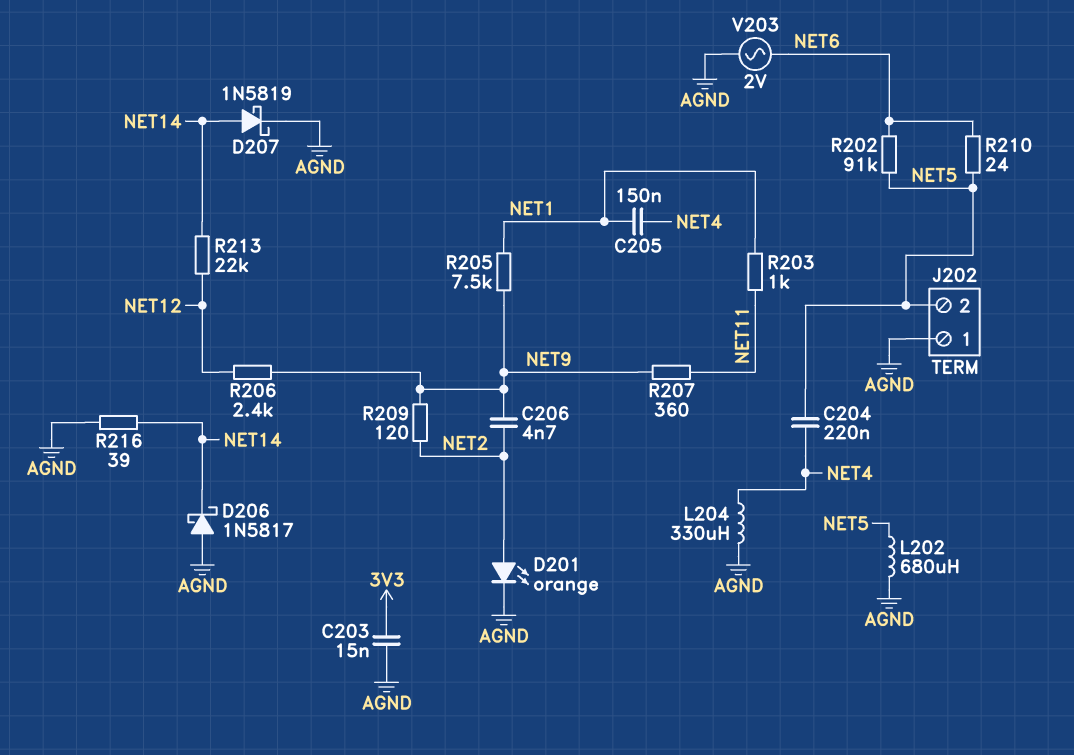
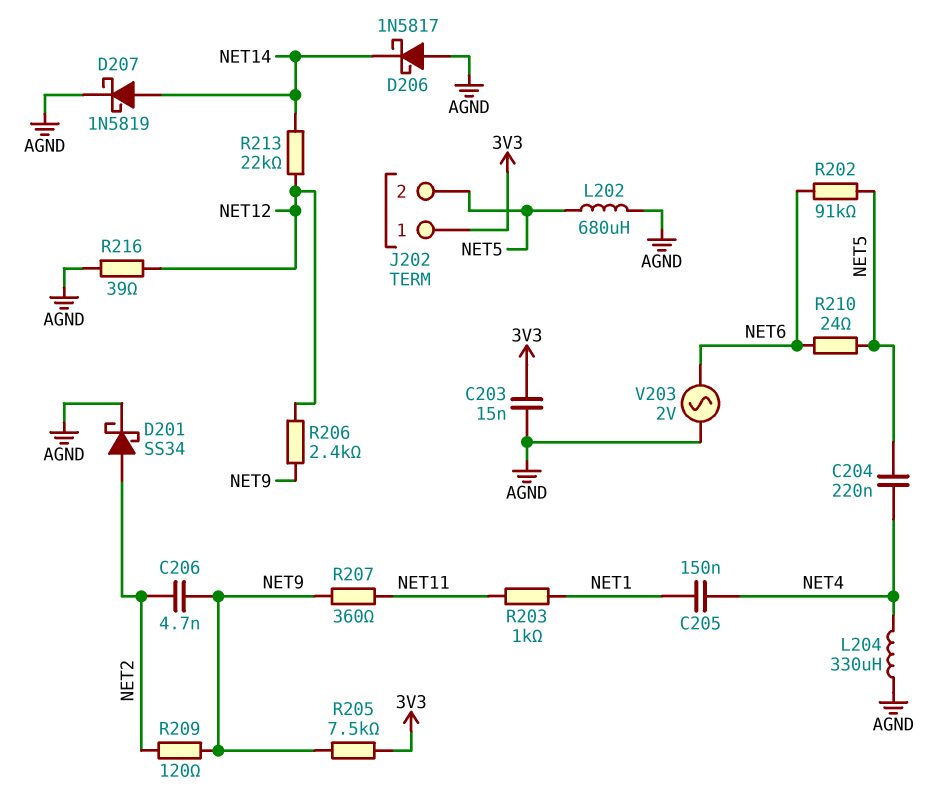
D201: LED orange (A NET2, K AGND) -> schottky SS34 (A NET2, K AGND)
J202 pin 1: AGND -> 3V3
R205: 7.5k (NET1, NET9) -> 7.5k (3V3, NET9)
R216: 39 (AGND, NET14) -> 39 (AGND, NET12)

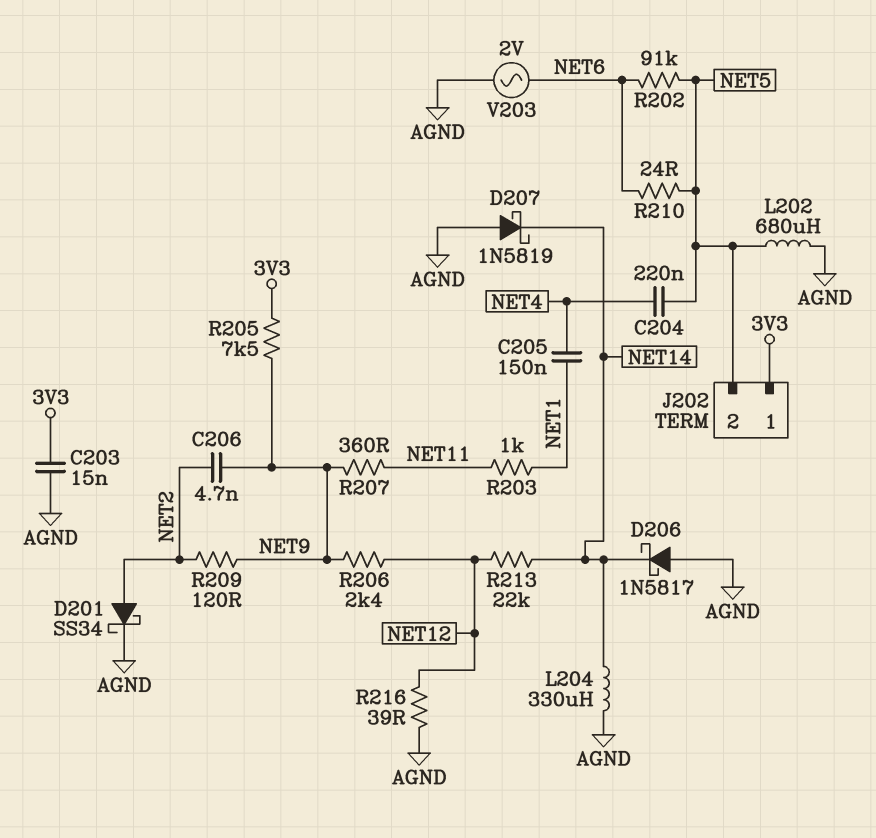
D207: schottky 1N5819 (A NET14, K AGND) -> schottky 1N5819 (A AGND, K NET14)
L204: 330uH (AGND, NET4) -> 330uH (AGND, NET14)

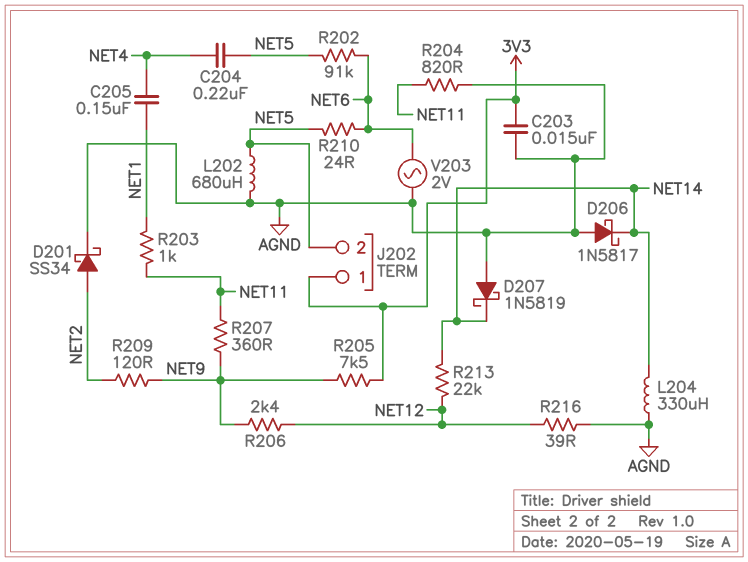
C206: 4.7nF (NET2, NET9) -> none
R204: none -> 820 (AGND, NET11)

